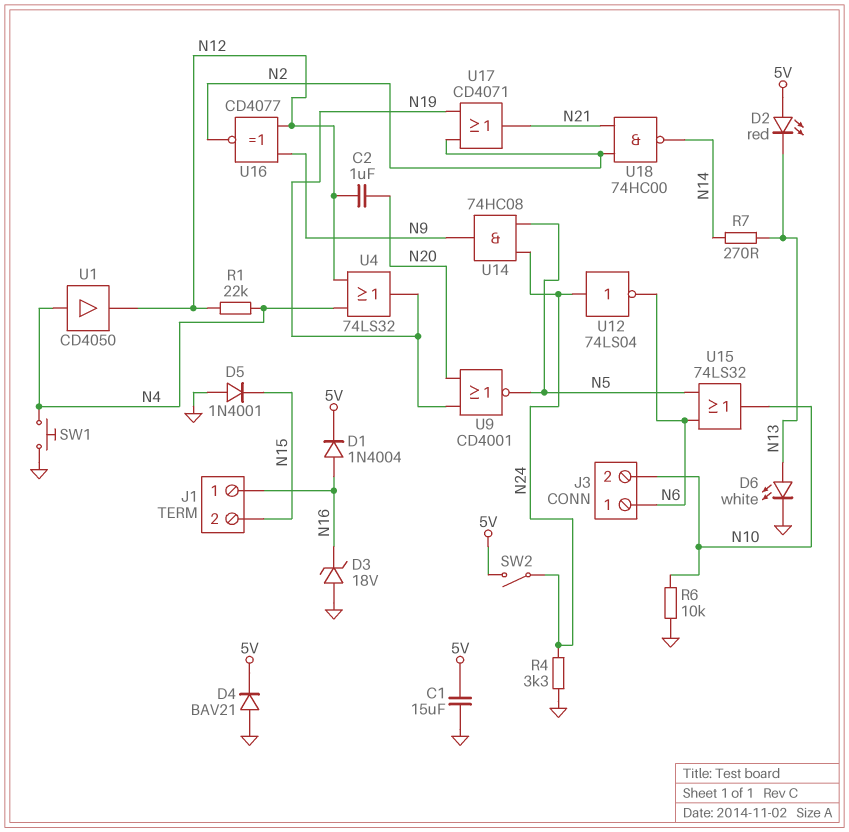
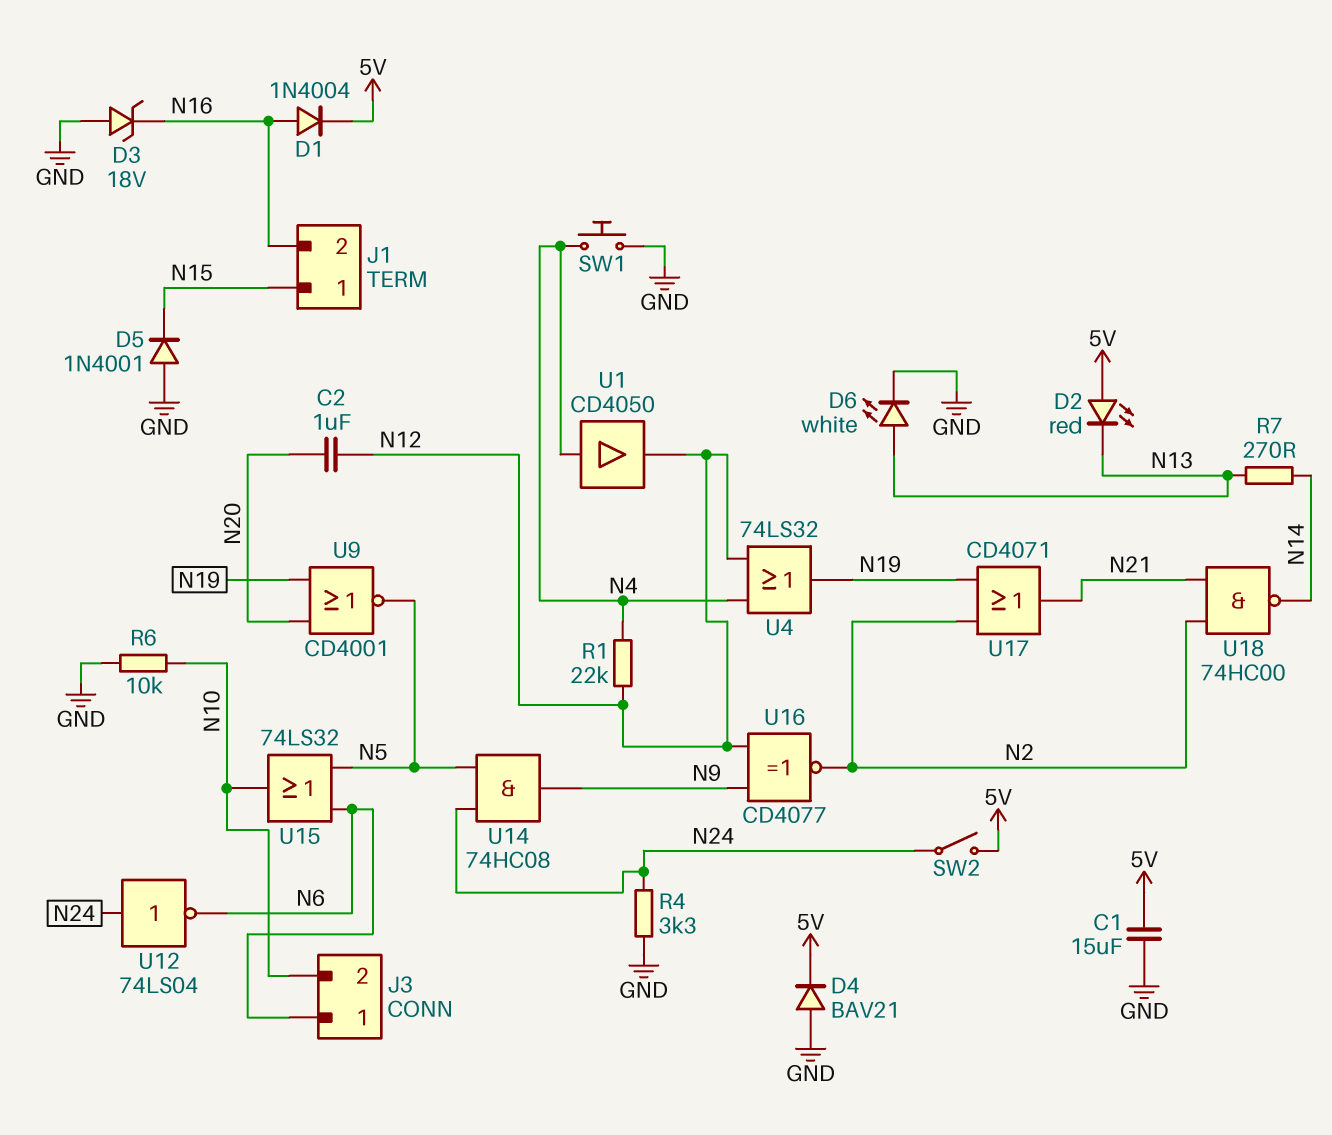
J1 pin 1: N16 -> N15
J1 pin 2: N15 -> N16

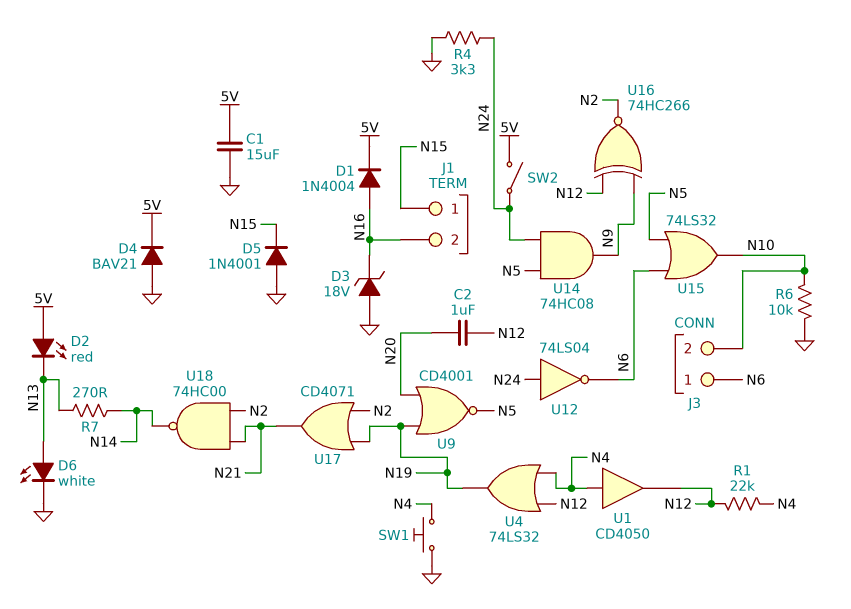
U16: XNOR CD4077 (in N9, in N12, out N2) -> XNOR 74HC266 (in N9, in N12, out N2)

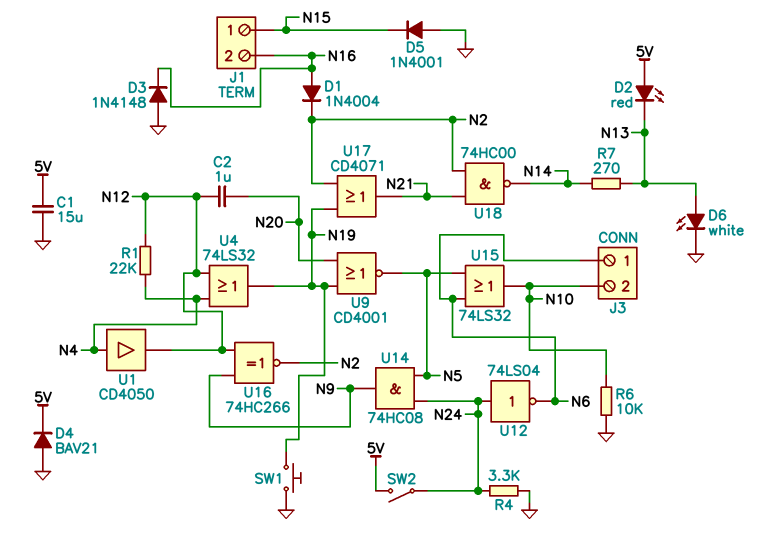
D1: diode 1N4004 (A N16, K 5V) -> diode 1N4004 (A N16, K N2)
D3: zener 18V (A GND, K N16) -> diode 1N4148 (A GND, K N16)
SW1: button (GND, N4) -> button (GND, N19)

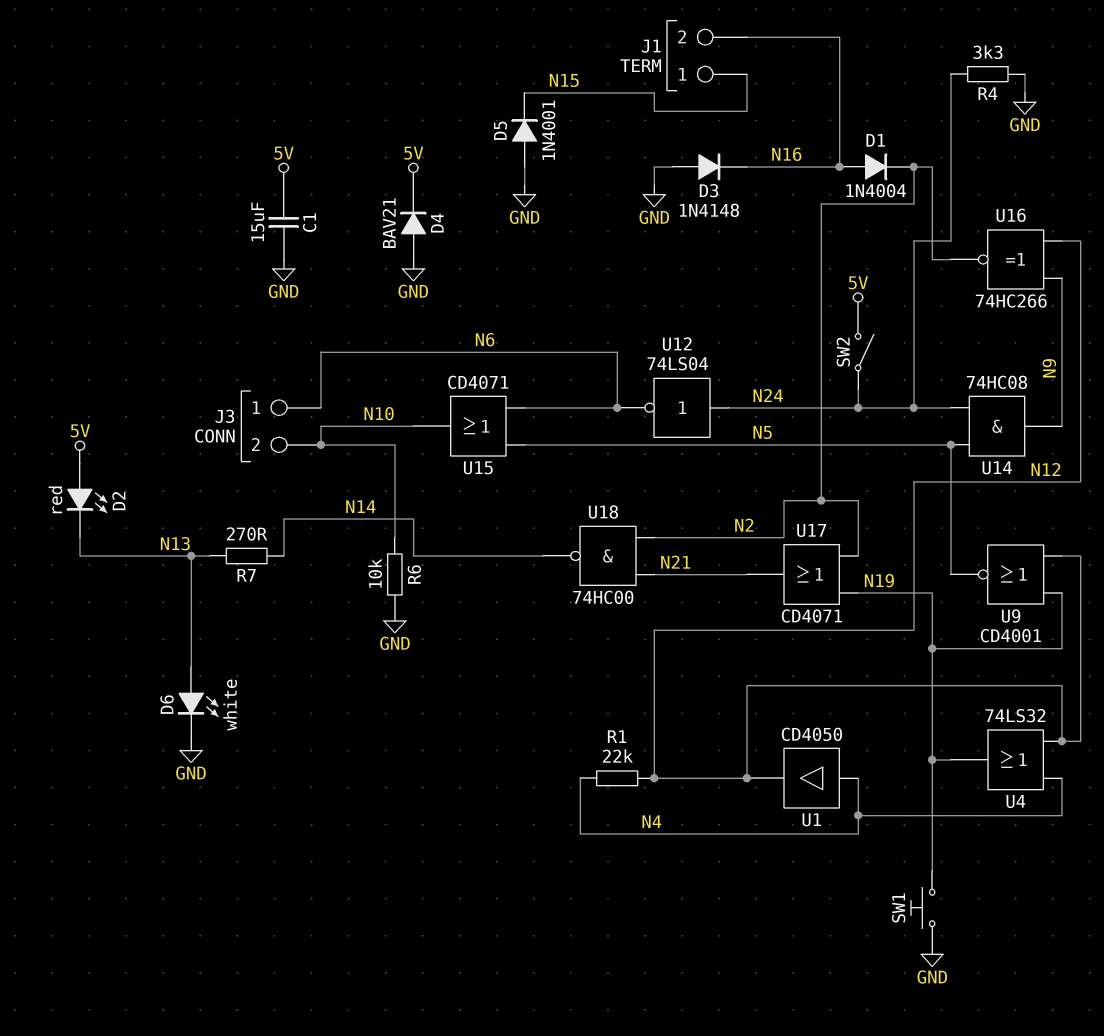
C2: 1uF (N12, N20) -> none
U9: NOR CD4001 (in N19, in N20, out N5) -> NOR CD4001 (in N12, in N19, out N5)
U15: OR 74LS32 (in N5, in N6, out N10) -> OR CD4071 (in N5, in N6, out N10)

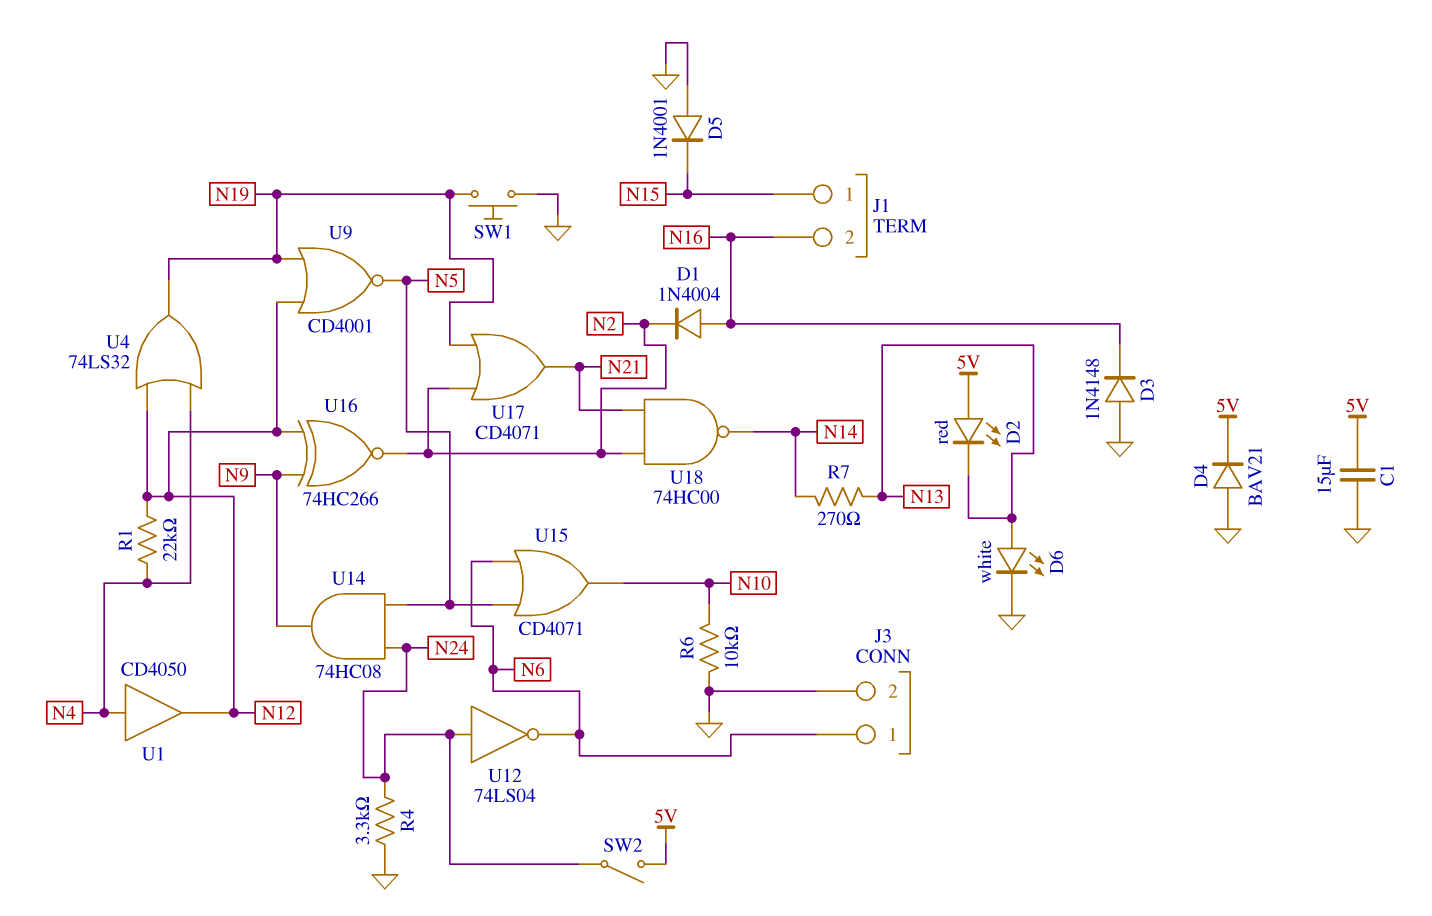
J3 pin 2: N10 -> GND

